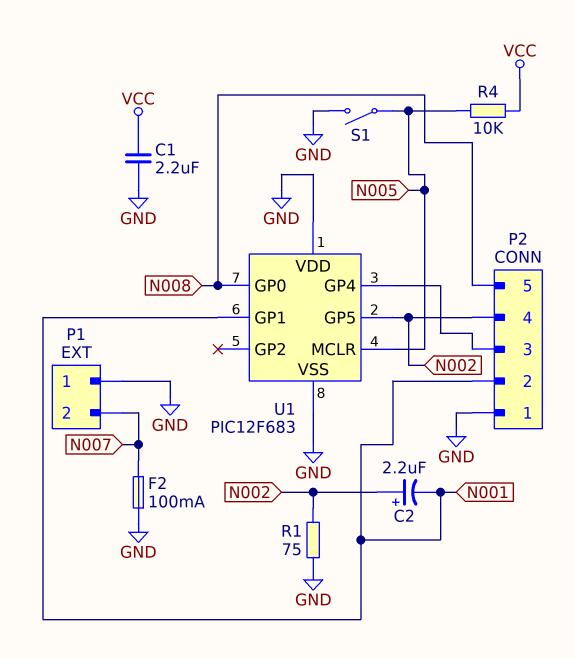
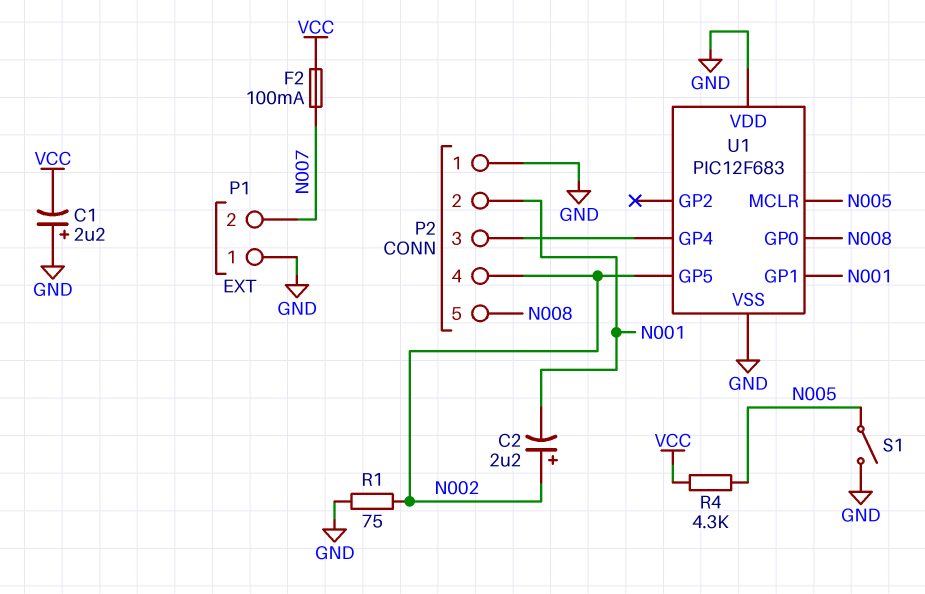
C1: 2.2uF (GND, VCC) -> 2.2uF (plus GND, minus VCC)
F2: 100mA (GND, N007) -> 100mA (N007, VCC)
R4: 10k (N005, VCC) -> 4.3k (N005, VCC)

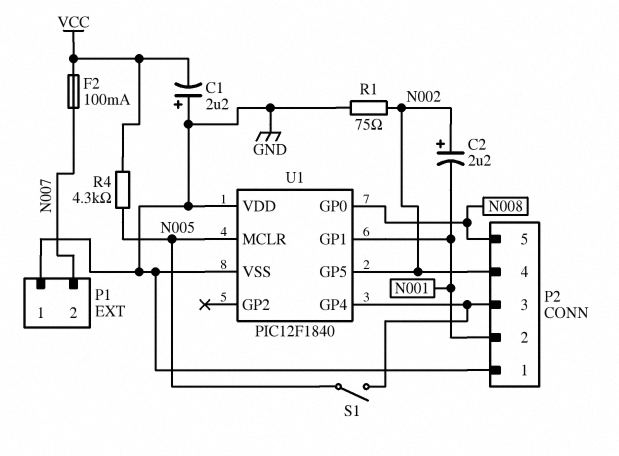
S1: switch (GND, N005) -> switch (N005, P2/3)
U1: PIC12F683 -> PIC12F1840

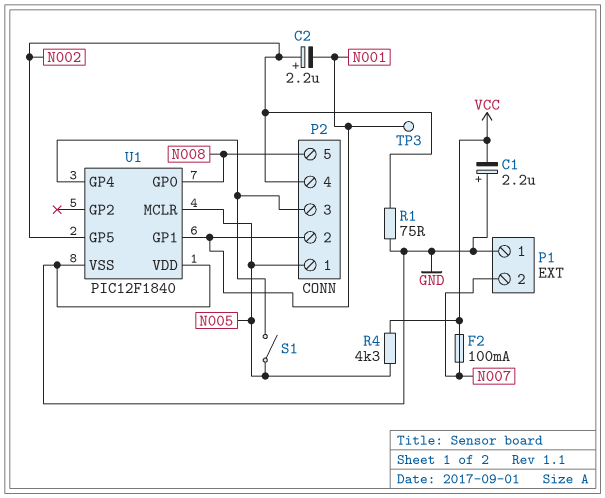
P2 pin 1: GND -> N005
TP3: none -> test point (N001)

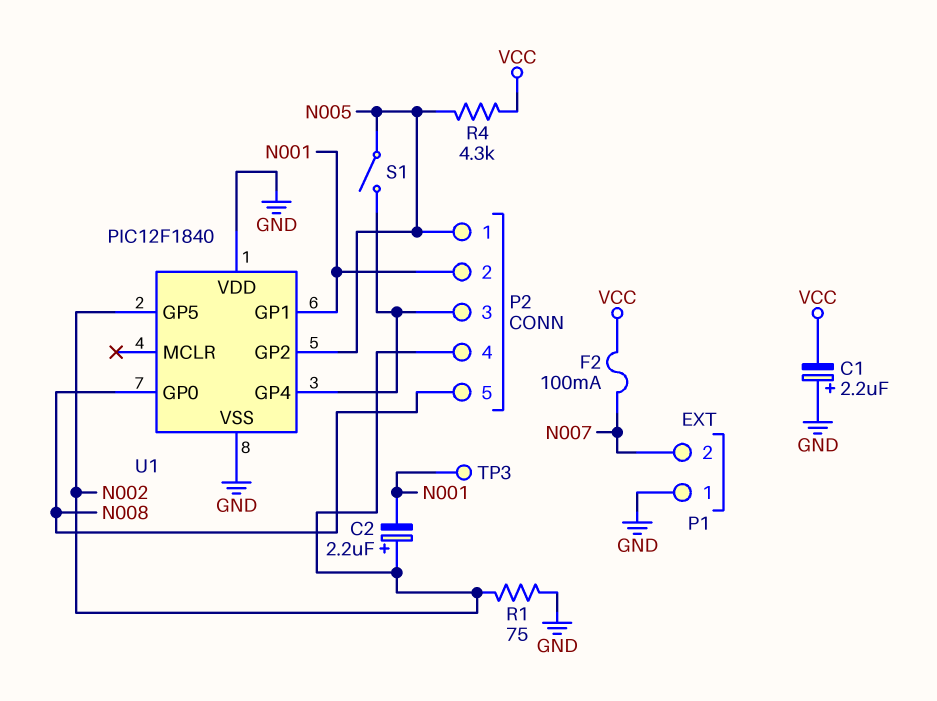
U1 pin GP2: none -> N005
U1 pin MCLR: N005 -> none

